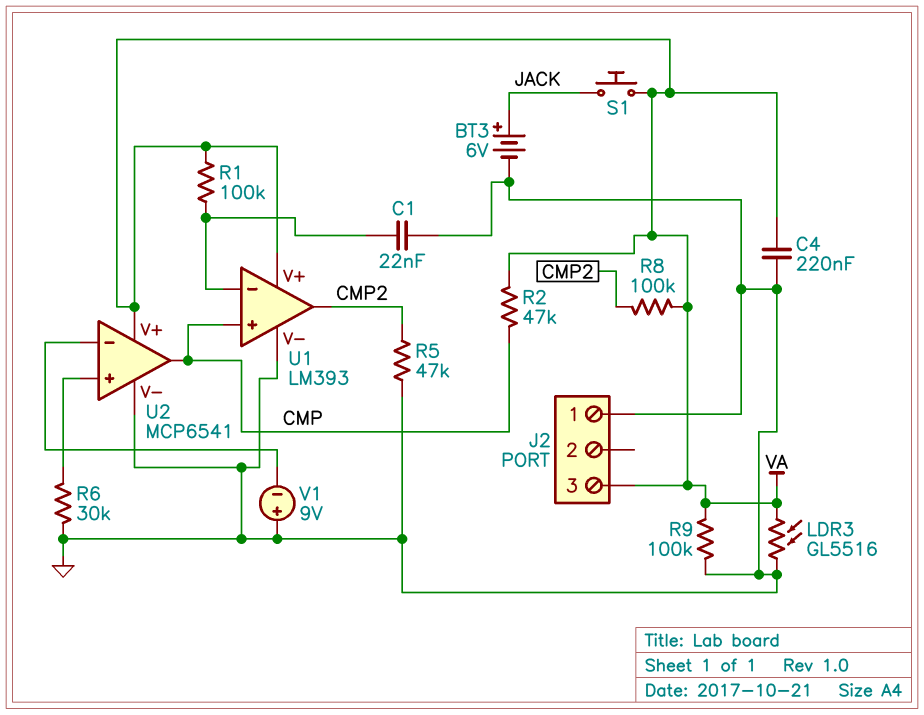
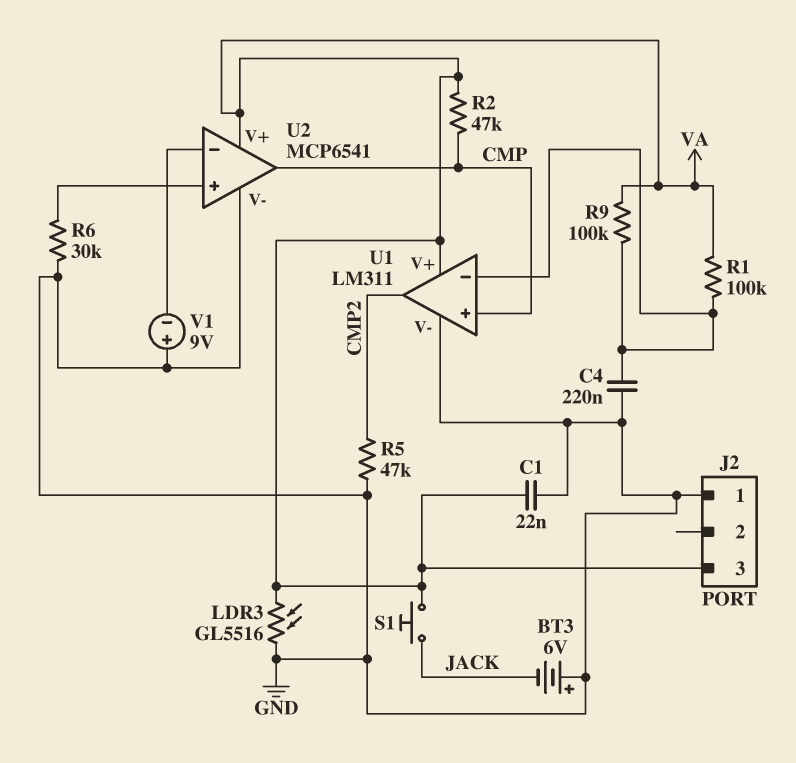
BT3: 6V (plus JACK, minus GND) -> 6V (plus GND, minus JACK)
C1: 22nF (GND, U1/in-) -> 22nF (GND, VA)
C4: 220nF (GND, VA) -> 220nF (GND, U1/in-)
R8: 100k (CMP2, VA) -> none
R9: 100k (GND, VA) -> 100k (U1/in-, VA)
U1: LM393 -> LM311

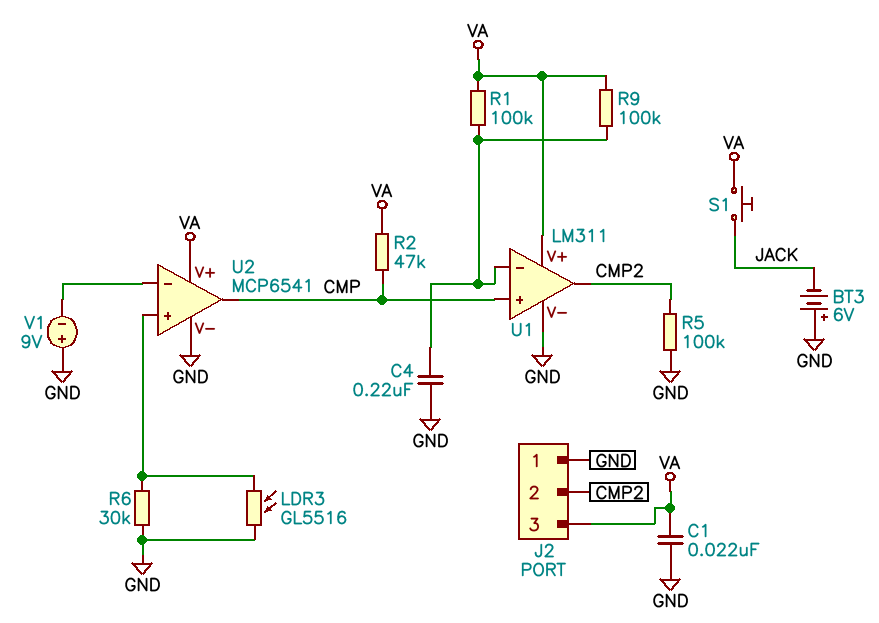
J2 pin 2: none -> CMP2
LDR3: GL5516 (GND, VA) -> GL5516 (GND, U2/in+)
R5: 47k (CMP2, GND) -> 100k (CMP2, GND)

